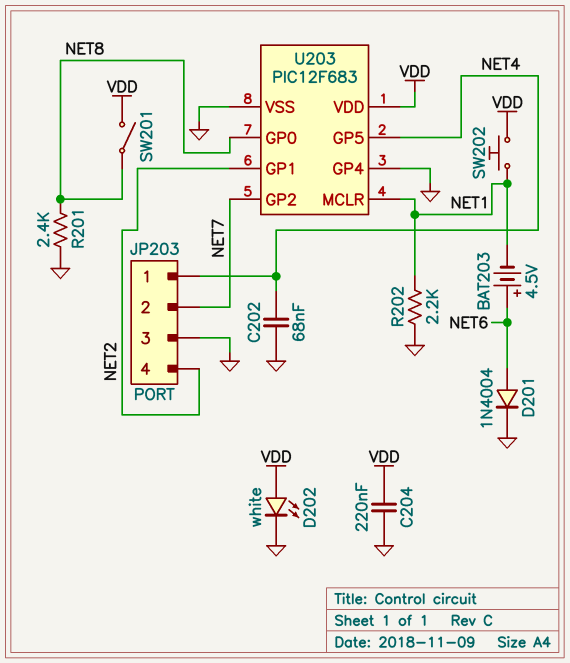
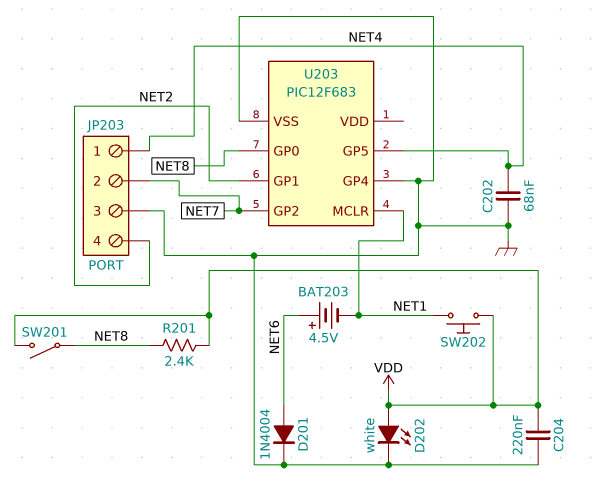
R201: 2.4k (GND, NET8) -> 2.4k (NET8, VDD)
R202: 2.2k (GND, NET1) -> none
U203 pin VDD: VDD -> none

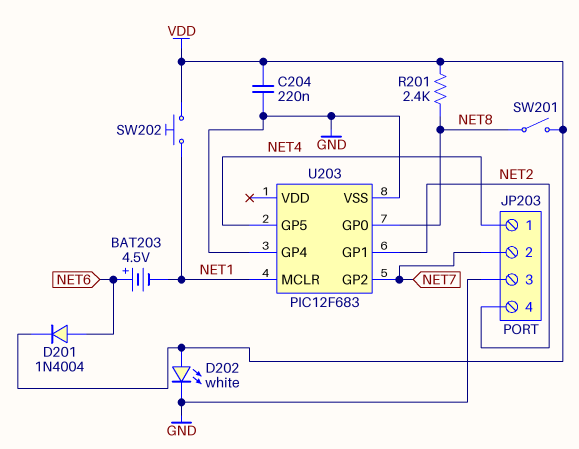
C202: 68nF (GND, NET4) -> none
D201: diode 1N4004 (A NET6, K GND) -> diode 1N4004 (A NET6, K VDD)

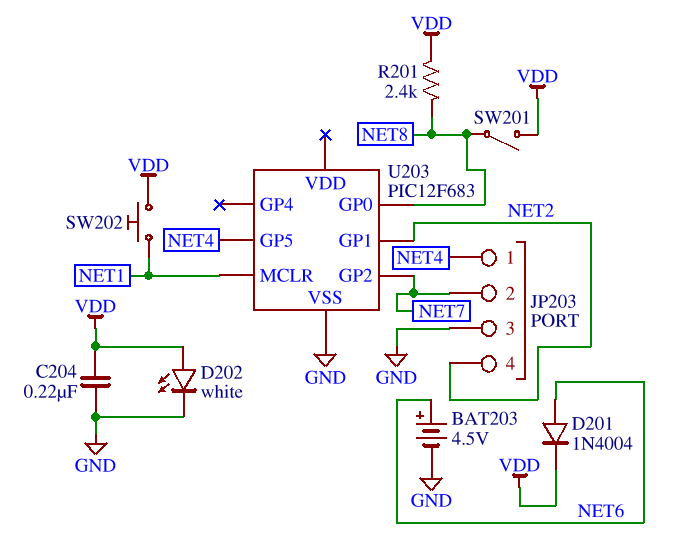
BAT203: 4.5V (plus NET6, minus NET1) -> 4.5V (plus NET6, minus GND)
U203 pin GP4: GND -> none

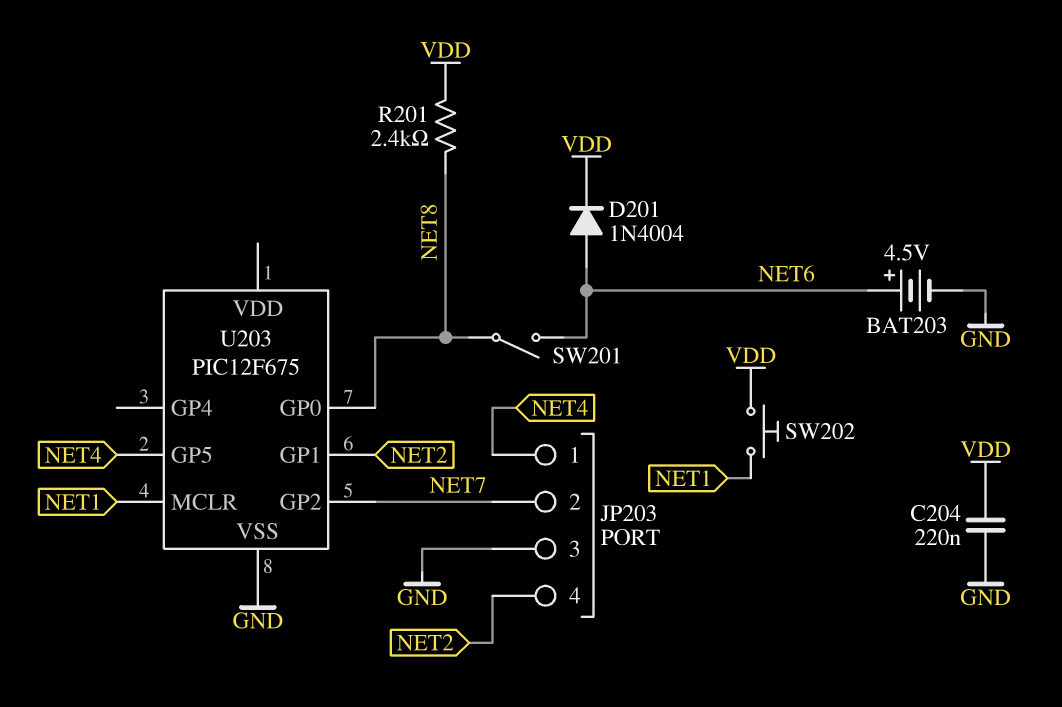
D202: LED white (A VDD, K GND) -> none
SW201: switch (NET8, VDD) -> switch (NET6, NET8)
U203: PIC12F683 -> PIC12F675

